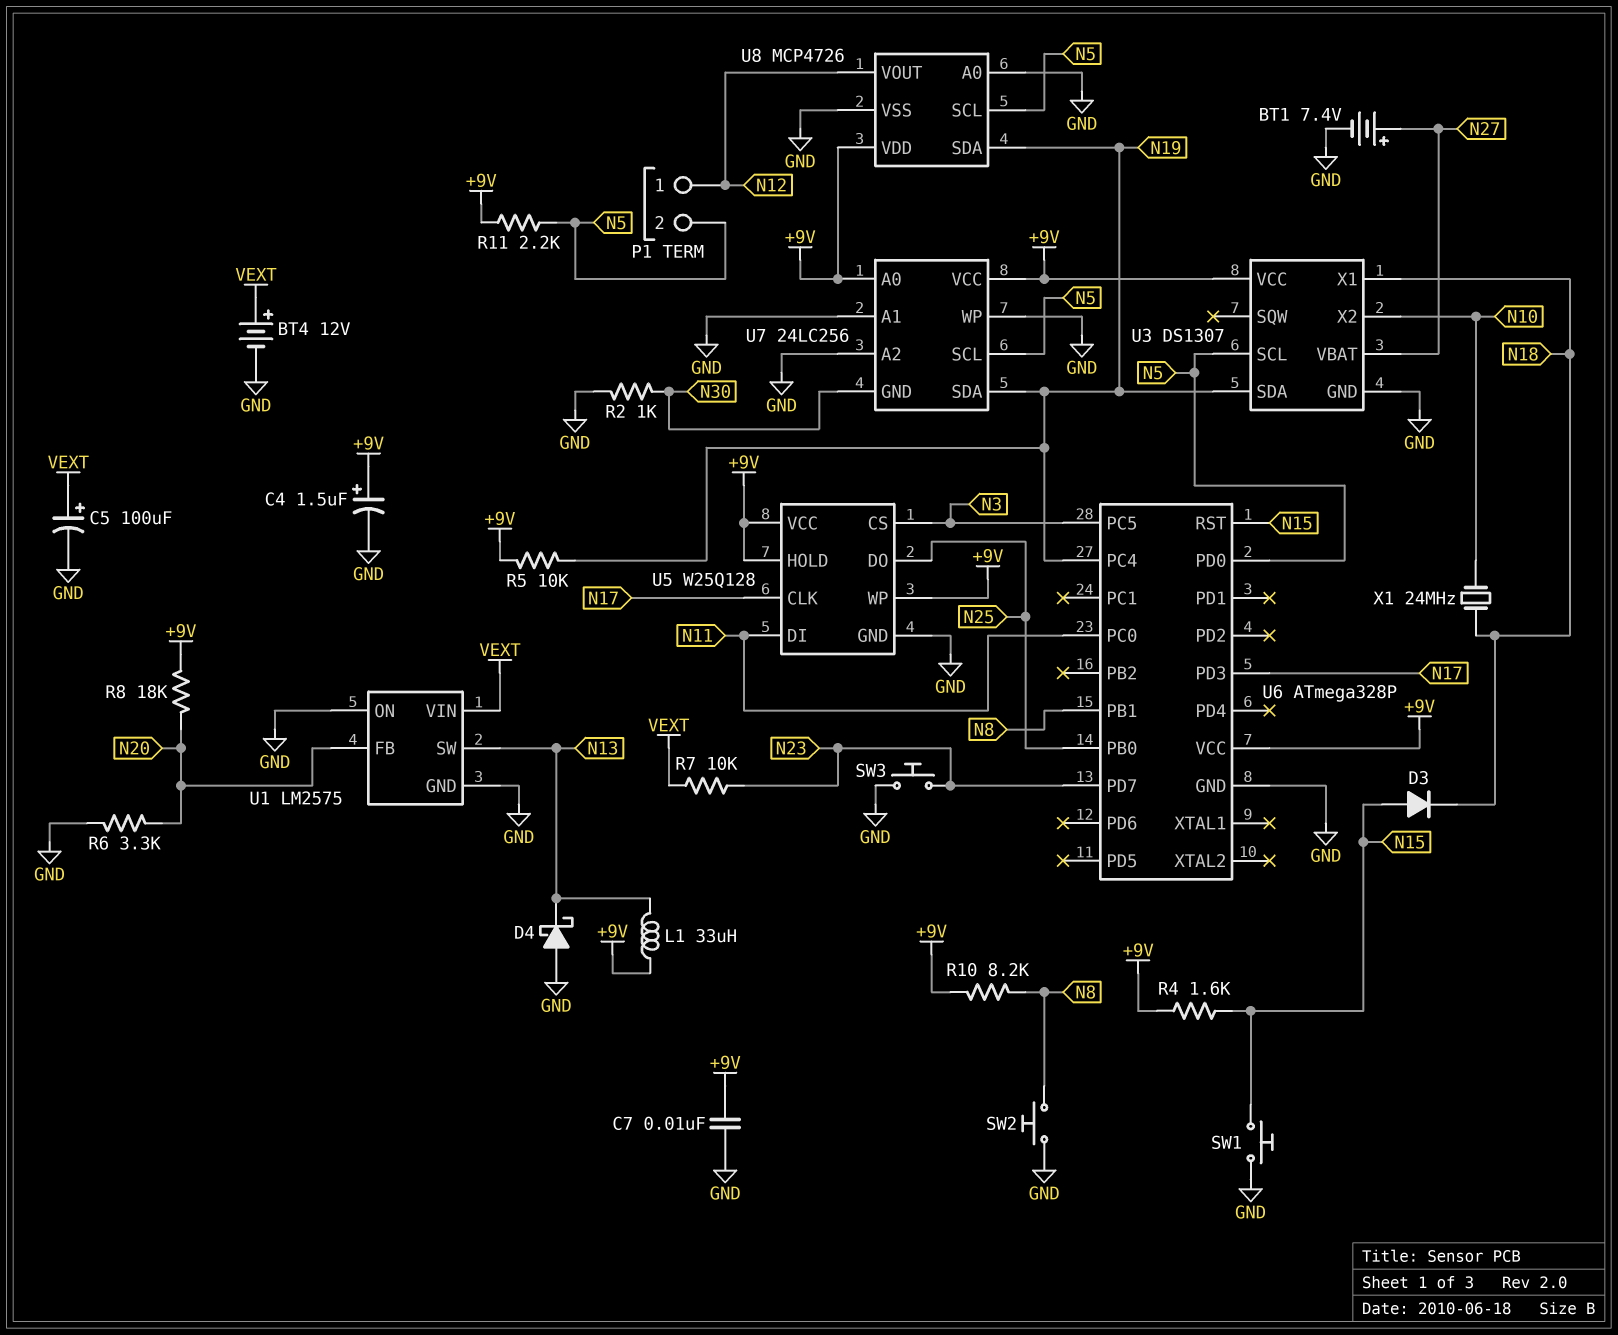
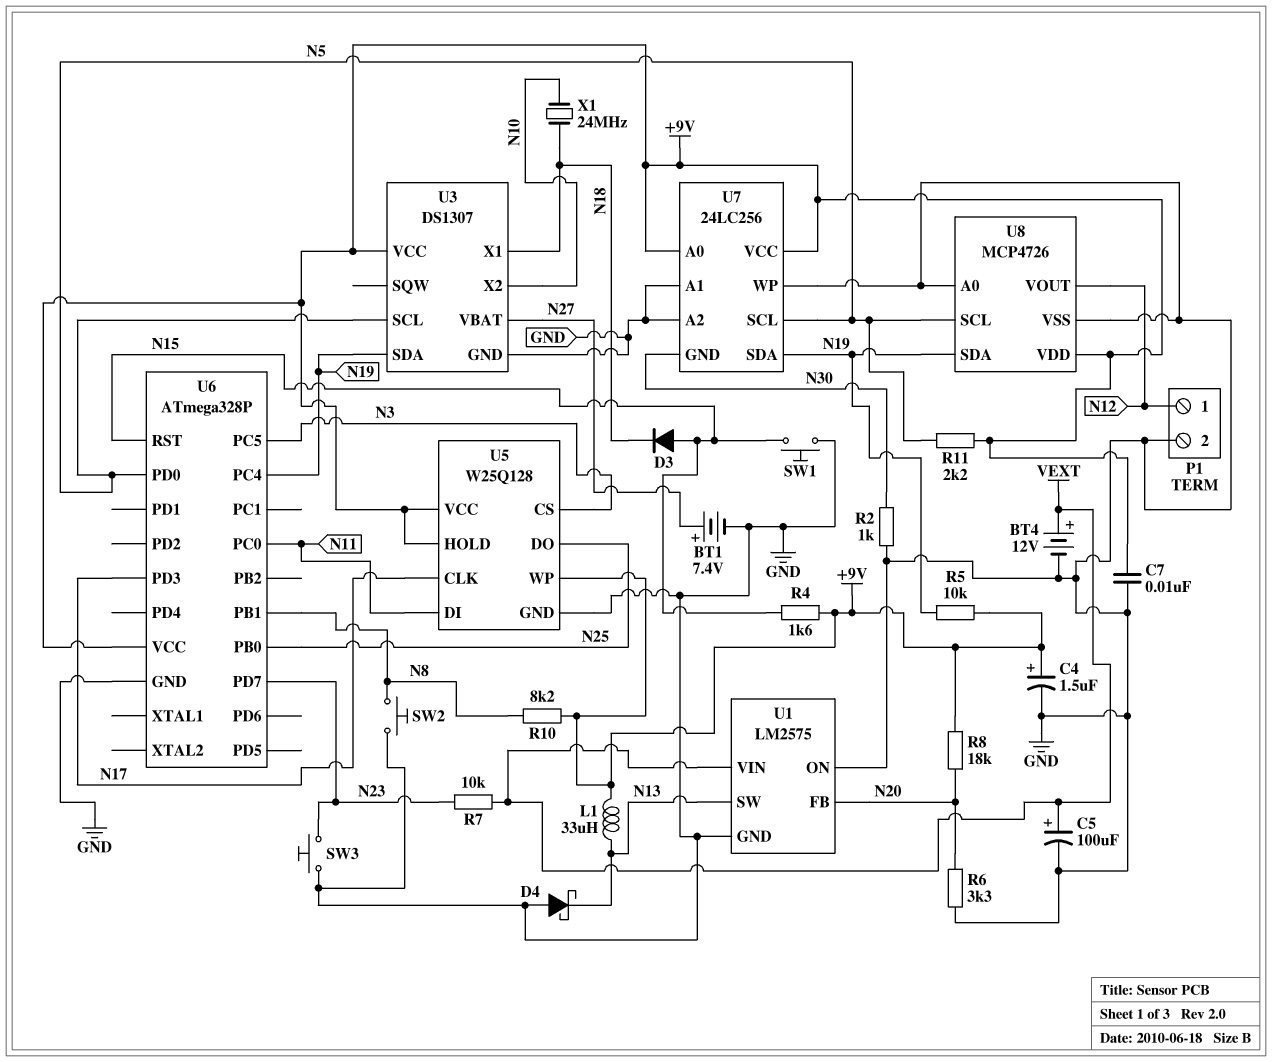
P1 pin 2: N5 -> GND

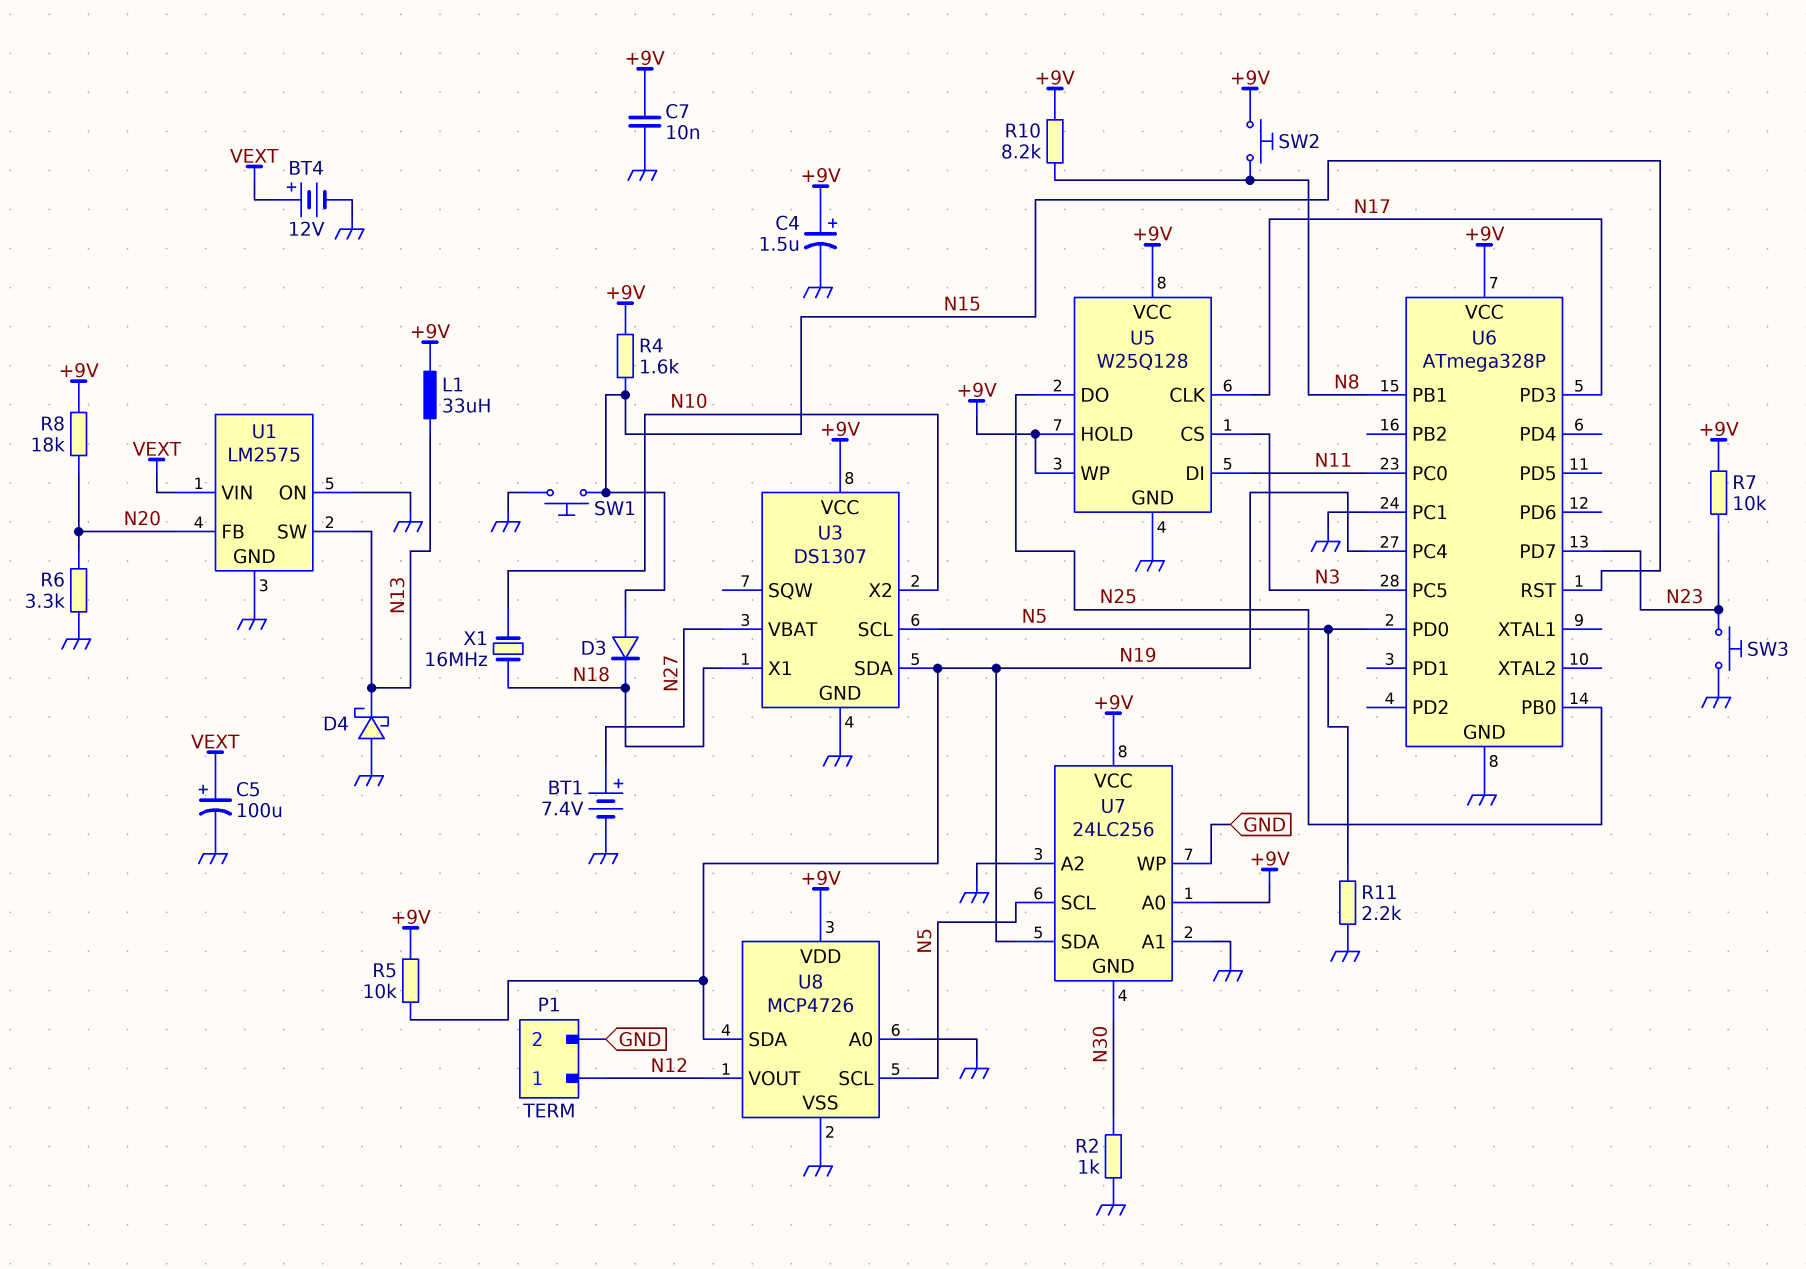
R7: 10k (N23, VEXT) -> 10k (+9V, N23)
R11: 2.2k (+9V, N5) -> 2.2k (GND, N5)
SW2: button (GND, N8) -> button (+9V, N8)
U6 pin PC1: none -> GND
X1: 24MHz (N10, N18) -> 16MHz (N10, N18)

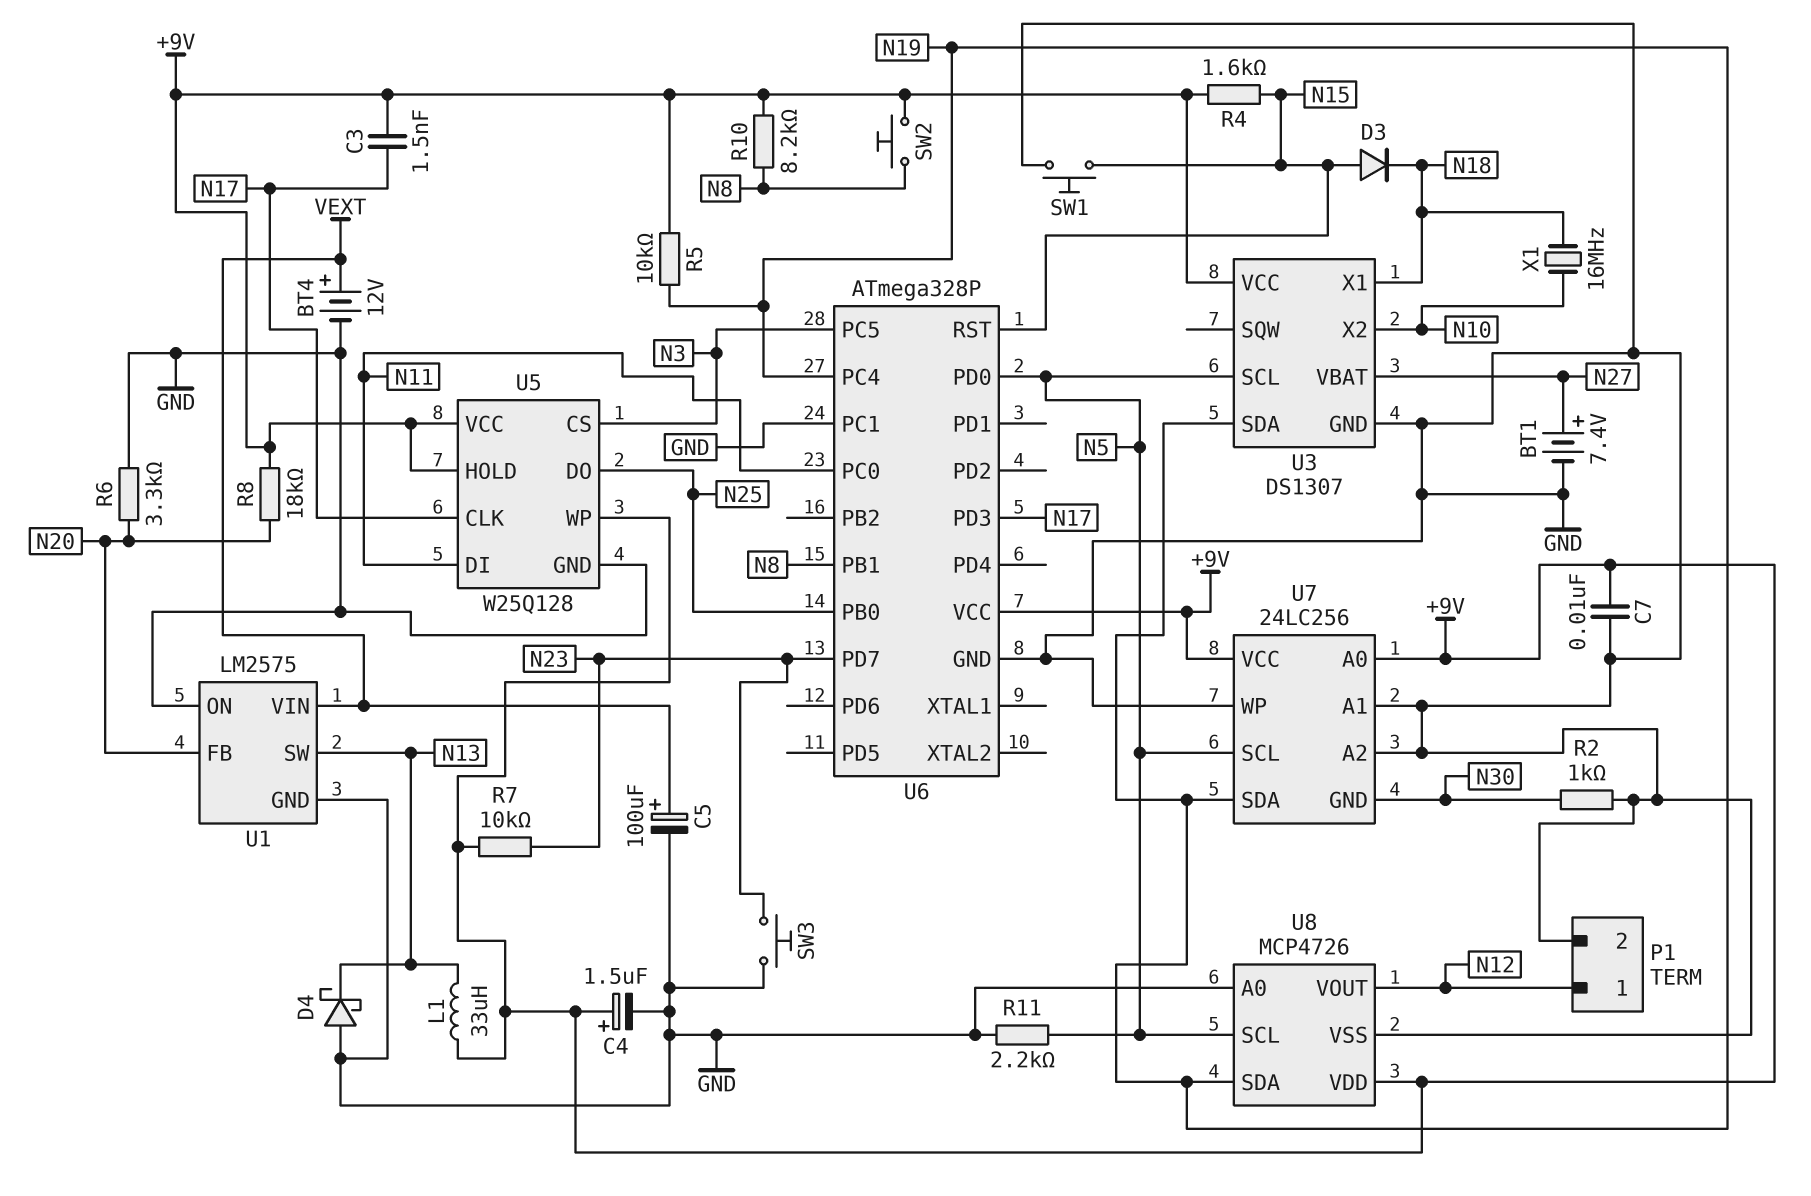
C3: none -> 1.5nF (+9V, N17)

